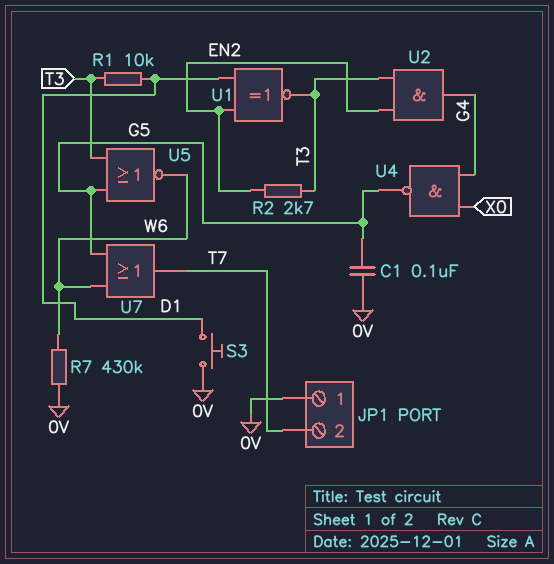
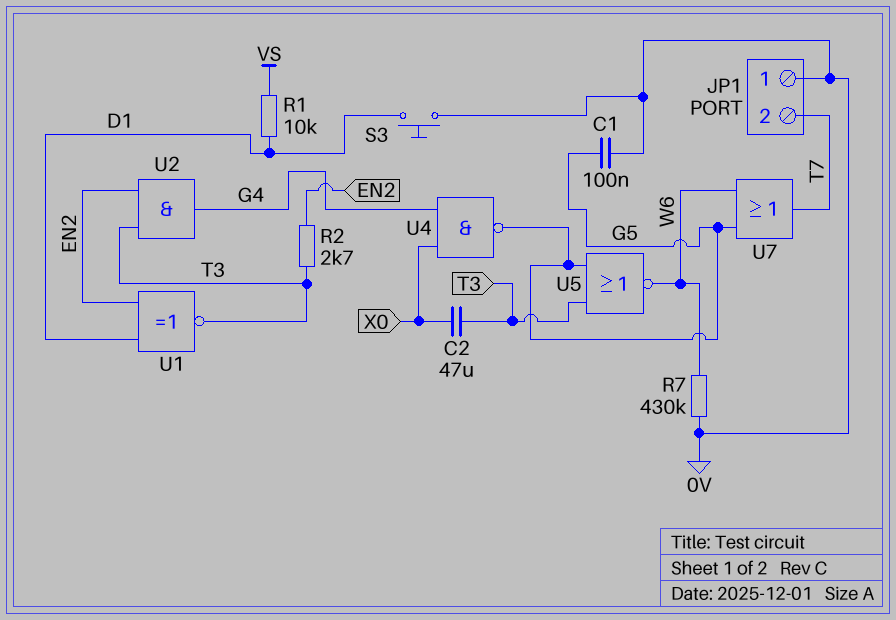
C2: none -> 47uF (T3, X0)
R1: 10k (D1, T3) -> 10k (D1, VS)

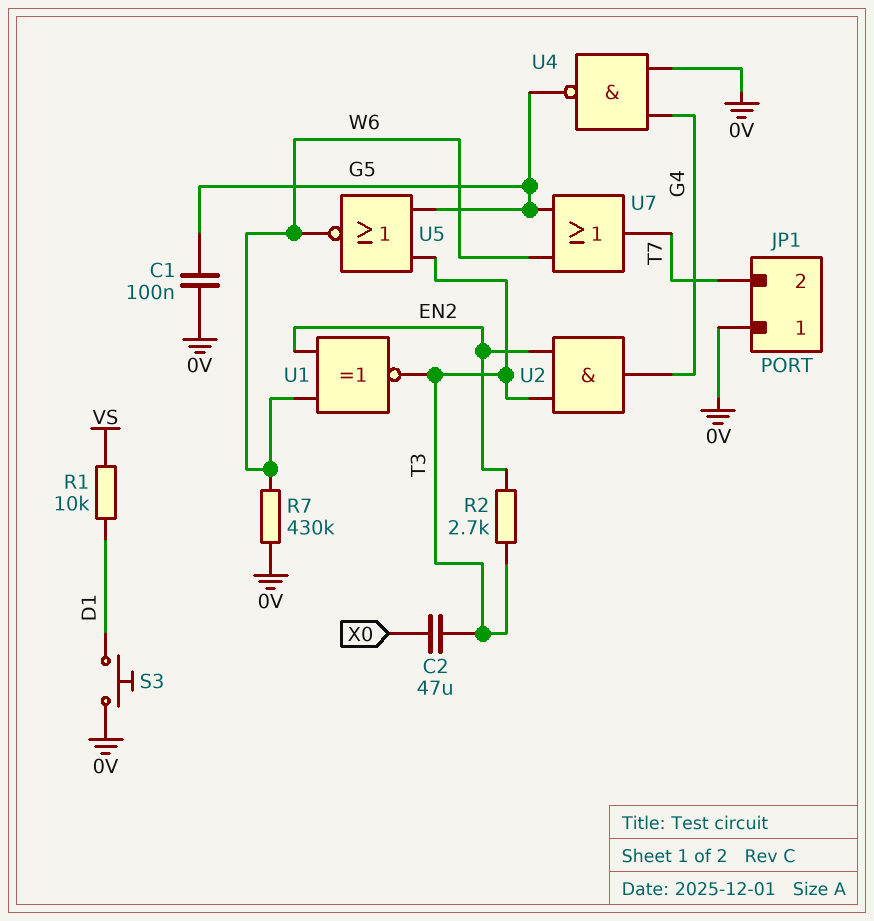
U1: XNOR (in D1, in EN2, out T3) -> XNOR (in EN2, in W6, out T3)
U4: NAND (in G4, in X0, out G5) -> NAND (in 0V, in G4, out G5)

